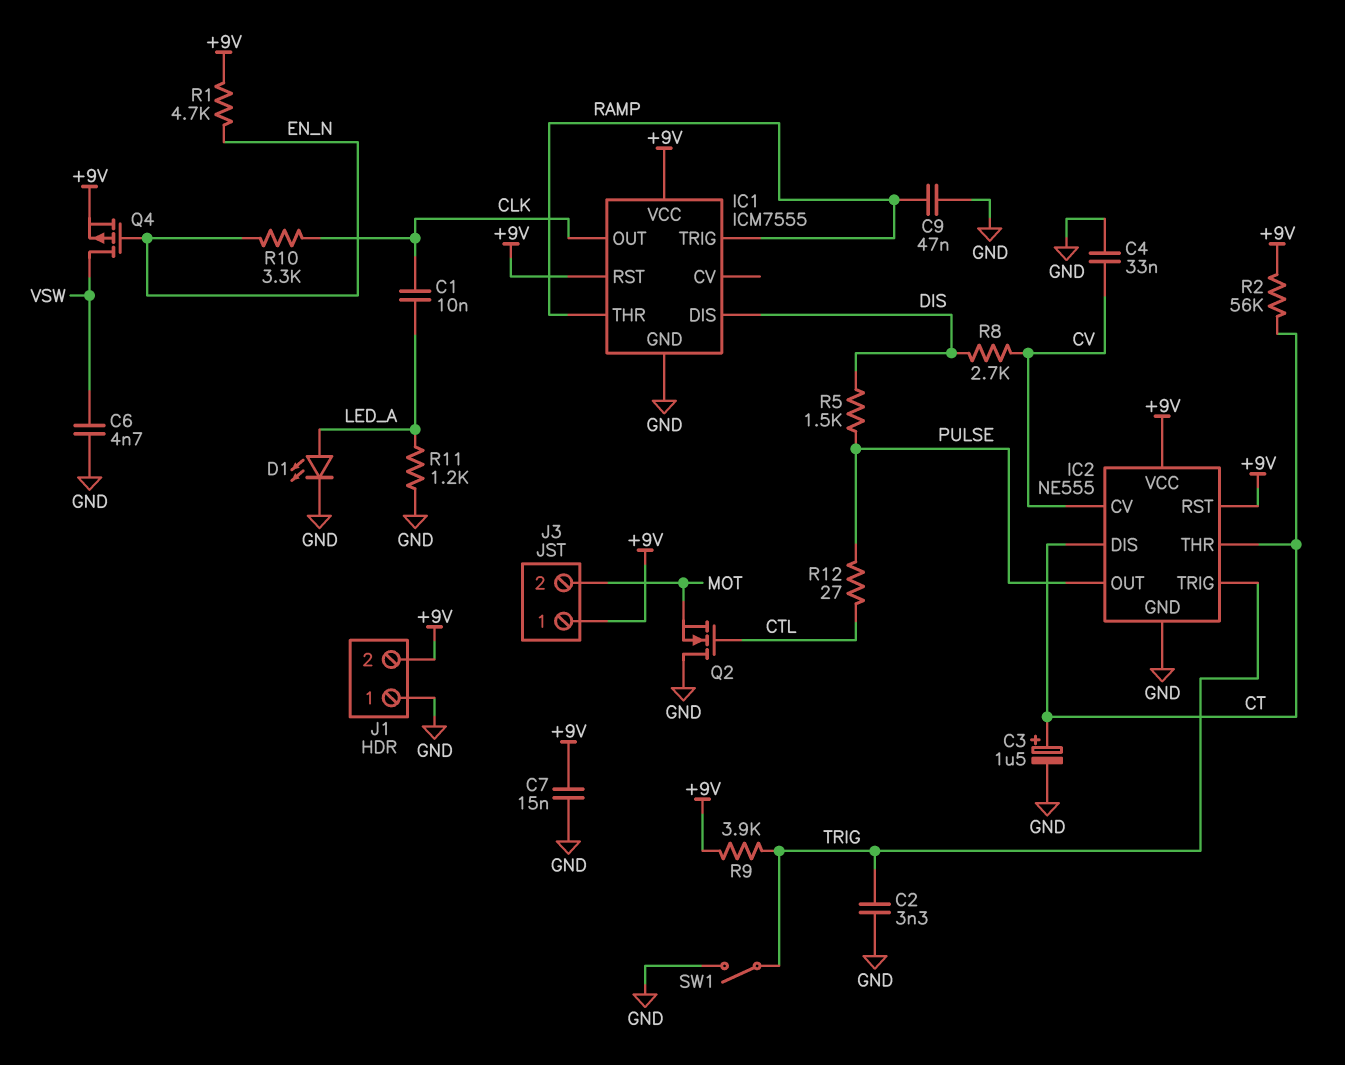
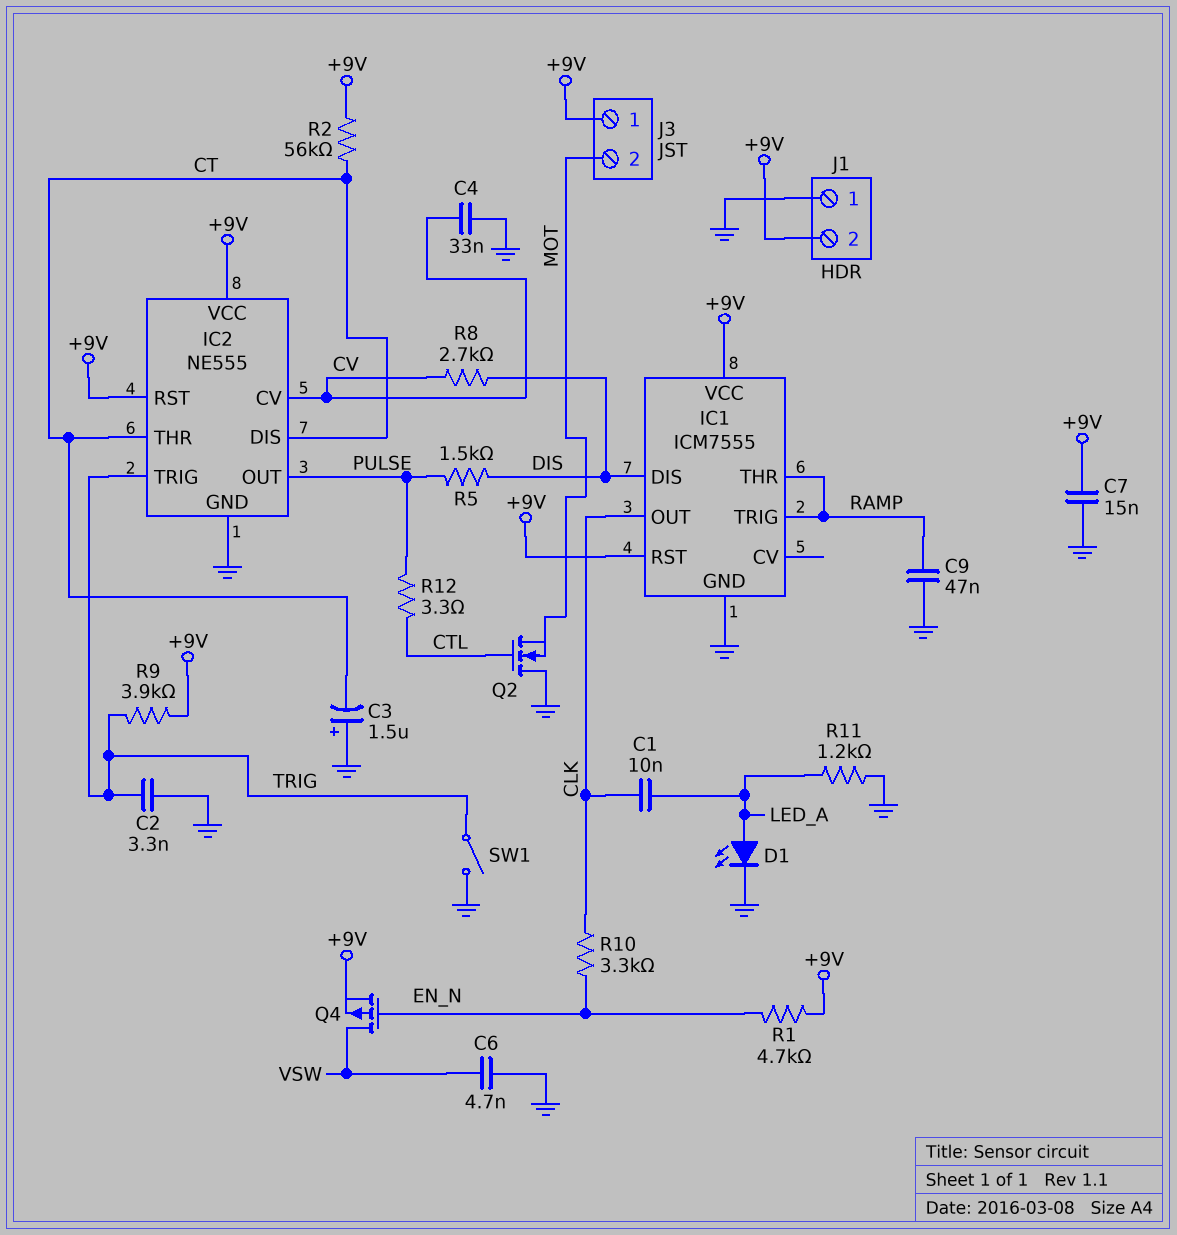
C3: 1.5uF (plus CT, minus GND) -> 1.5uF (plus GND, minus CT)
R12: 27 (CTL, PULSE) -> 3.3 (CTL, PULSE)

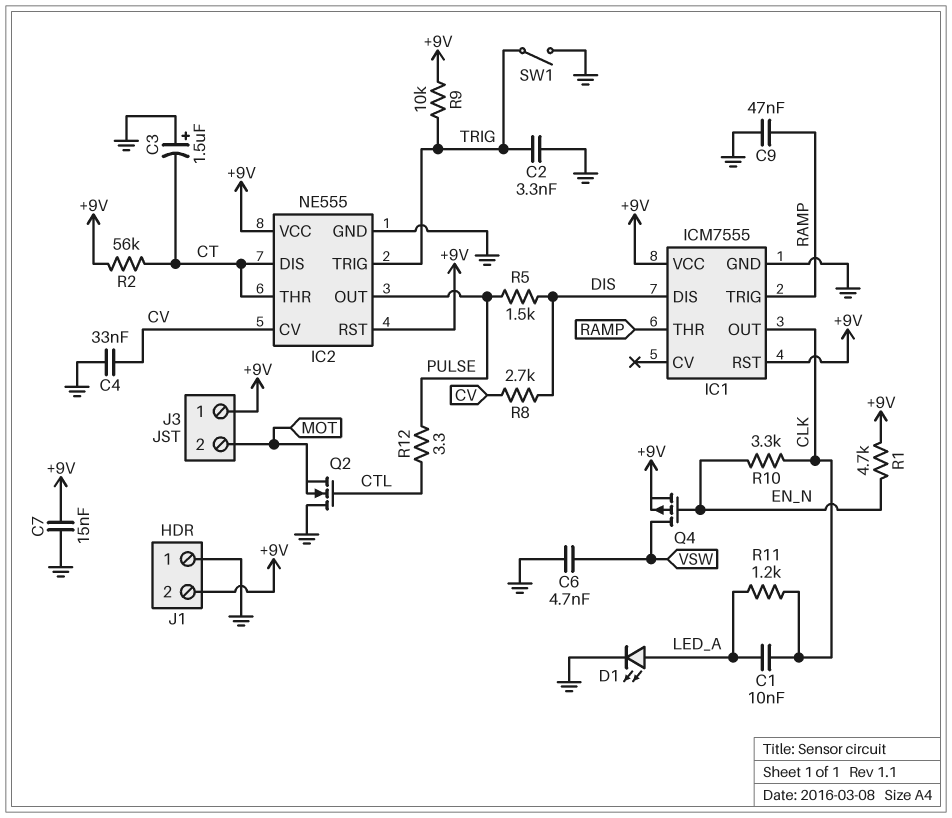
R9: 3.9k (+9V, TRIG) -> 10k (+9V, TRIG)
R11: 1.2k (GND, LED_A) -> 1.2k (CLK, LED_A)

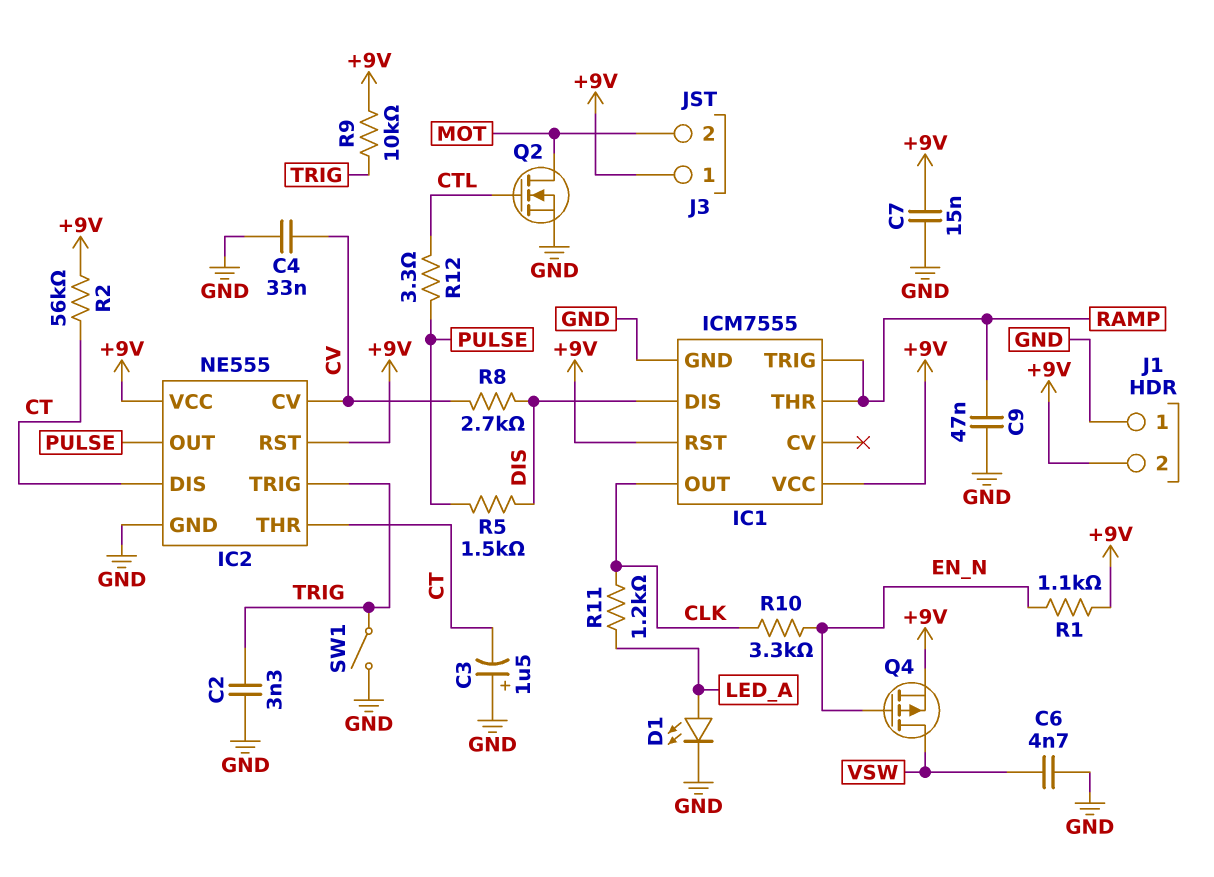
C1: 10nF (CLK, LED_A) -> none
Q2: NMOS (G CTL, D GND, S MOT) -> NMOS (G CTL, D MOT, S GND)
R1: 4.7k (+9V, EN_N) -> 1.1k (+9V, EN_N)

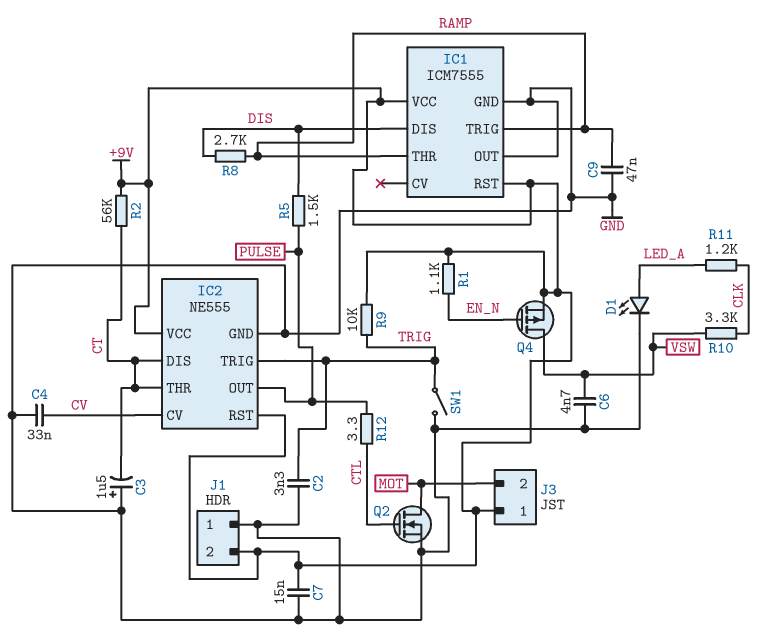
IC1 pin OUT: CLK -> GND
R8: 2.7k (CV, DIS) -> 2.7k (DIS, RAMP)
R10: 3.3k (CLK, EN_N) -> 3.3k (CLK, VSW)

